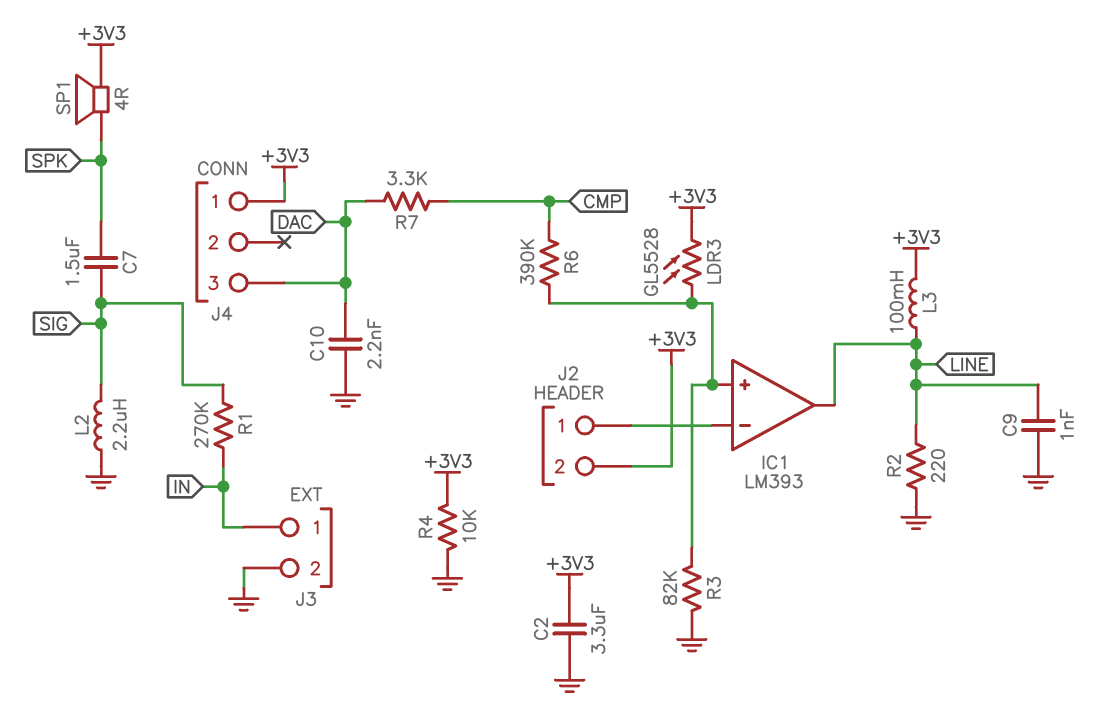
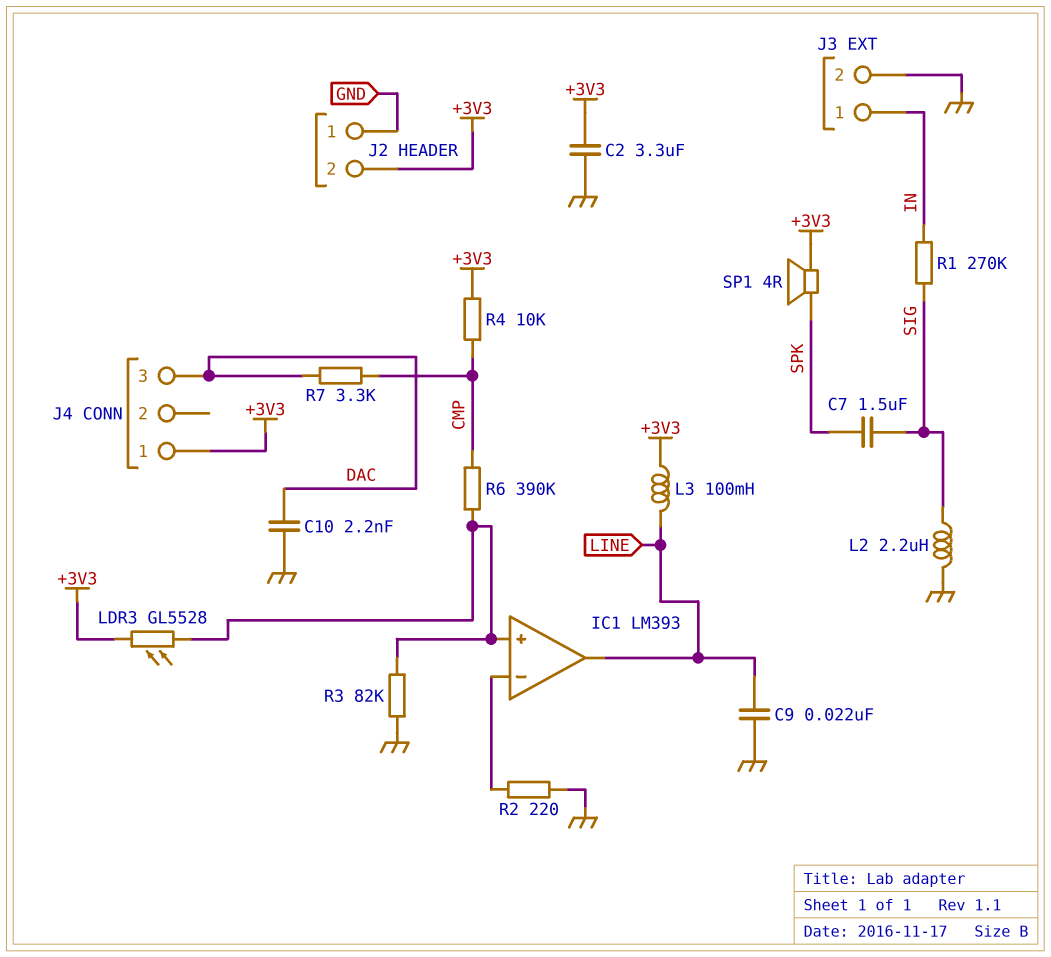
C9: 1nF (GND, LINE) -> 22nF (GND, LINE)
J2 pin 1: IC1/in- -> GND
R2: 220 (GND, LINE) -> 220 (GND, IC1/in-)
R4: 10k (+3V3, GND) -> 10k (+3V3, CMP)

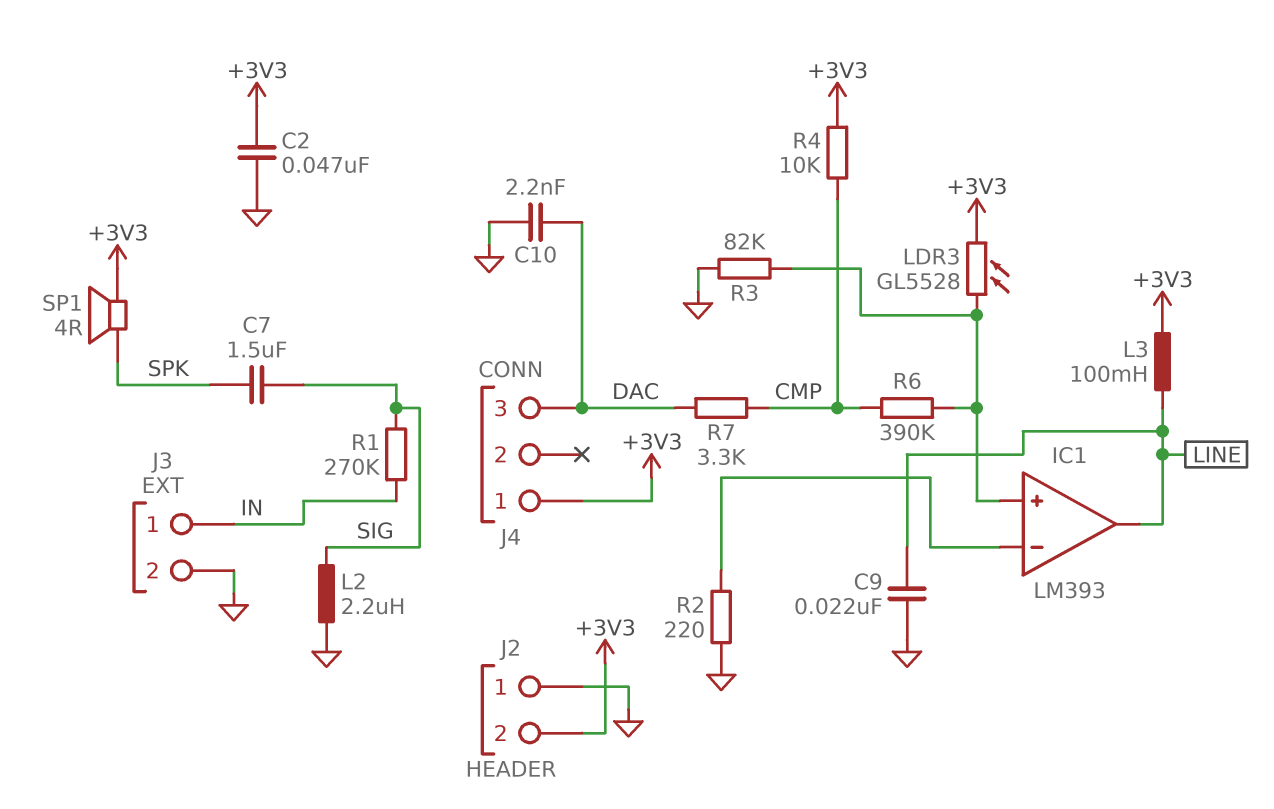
C2: 3.3uF (+3V3, GND) -> 47nF (+3V3, GND)

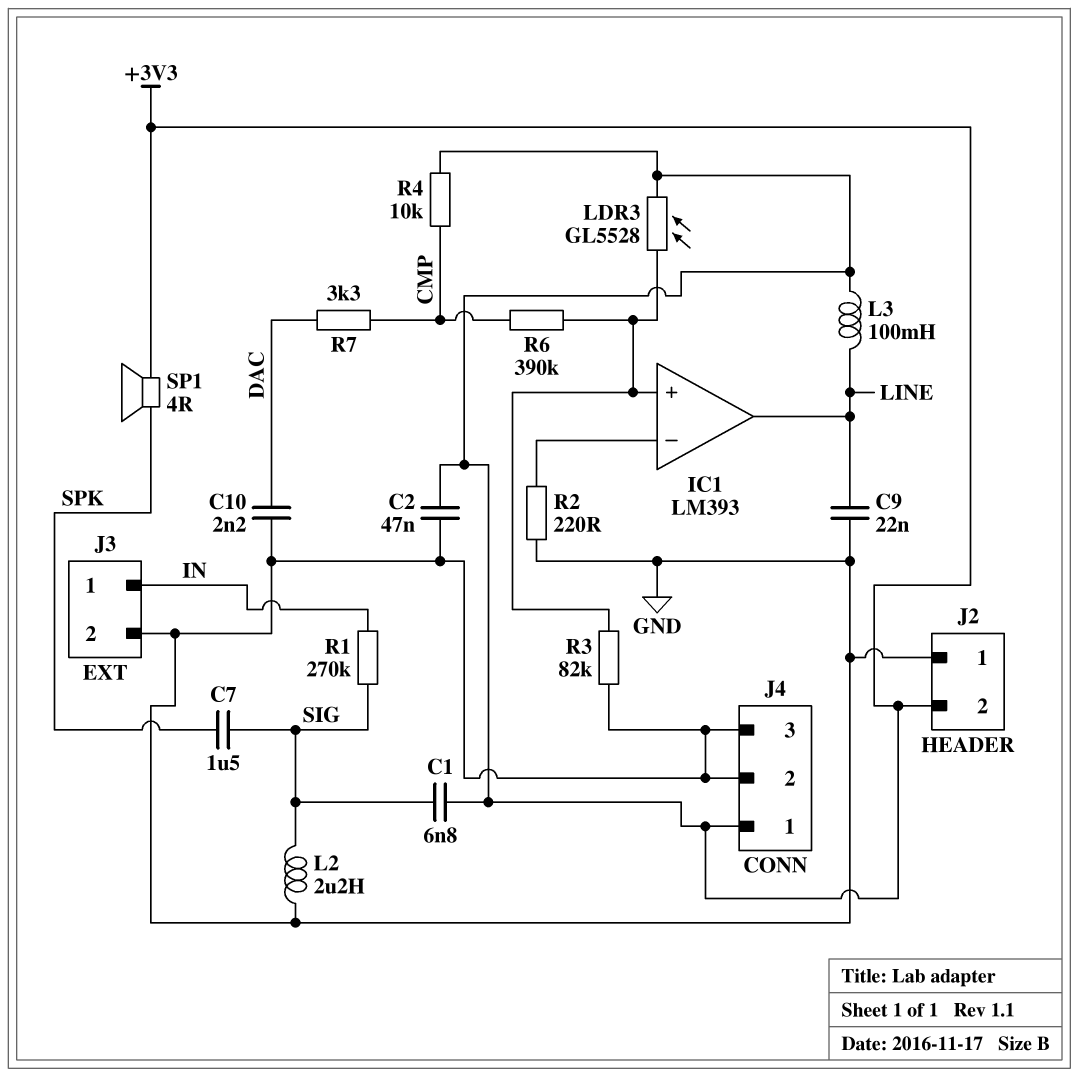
C1: none -> 6.8nF (+3V3, SIG)
J4 pin 2: none -> GND
J4 pin 3: DAC -> GND

